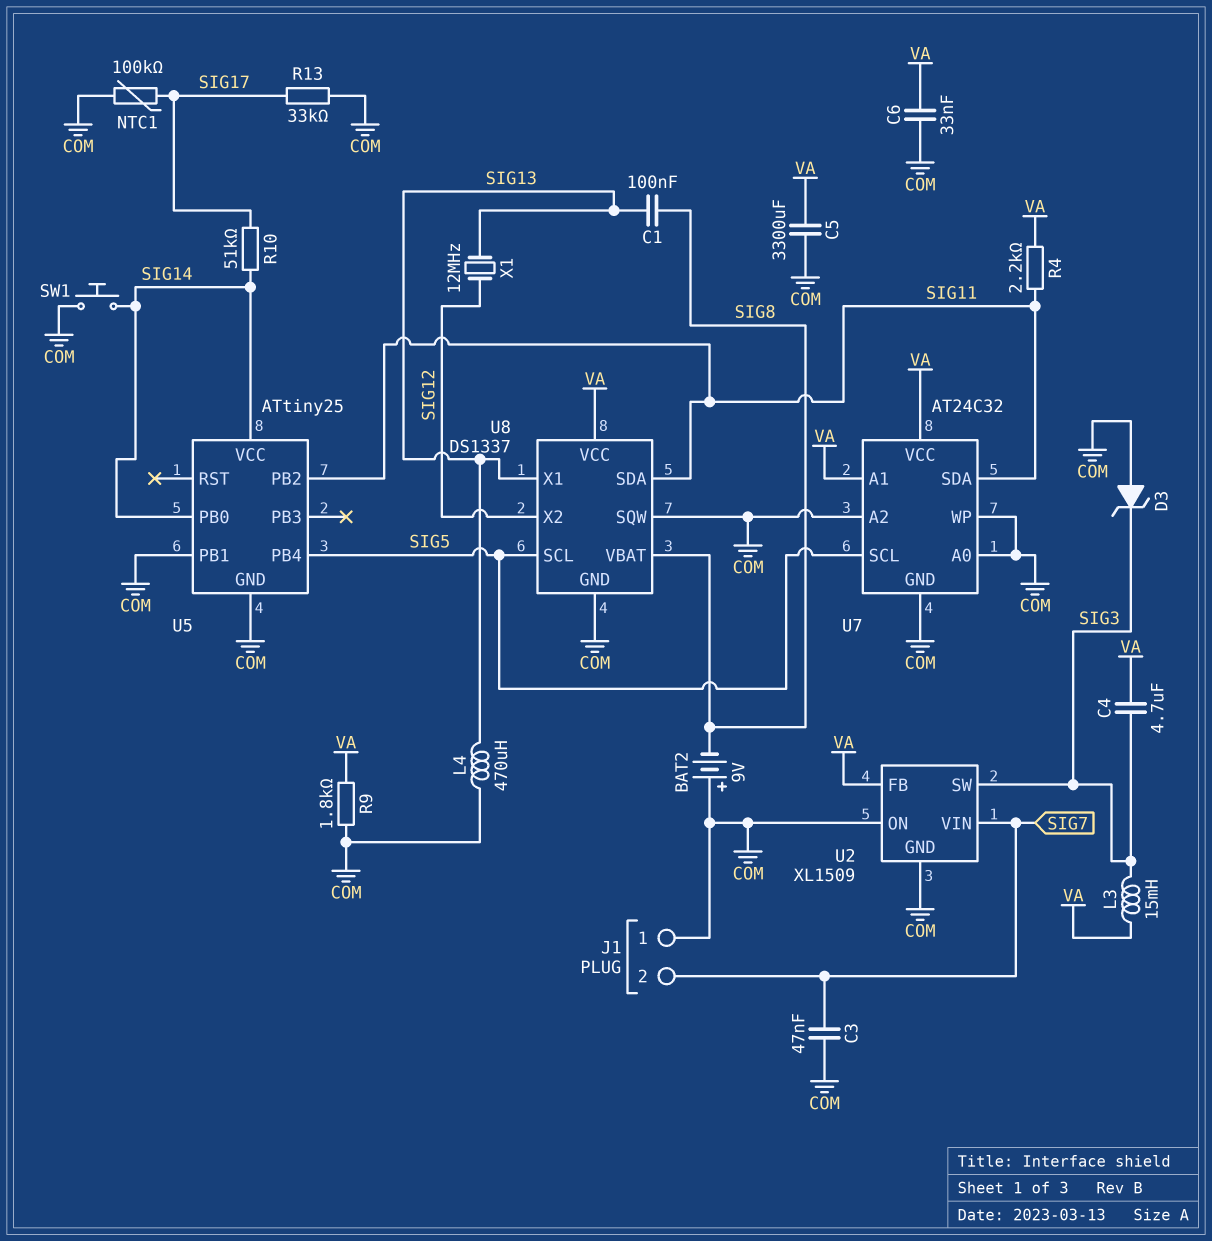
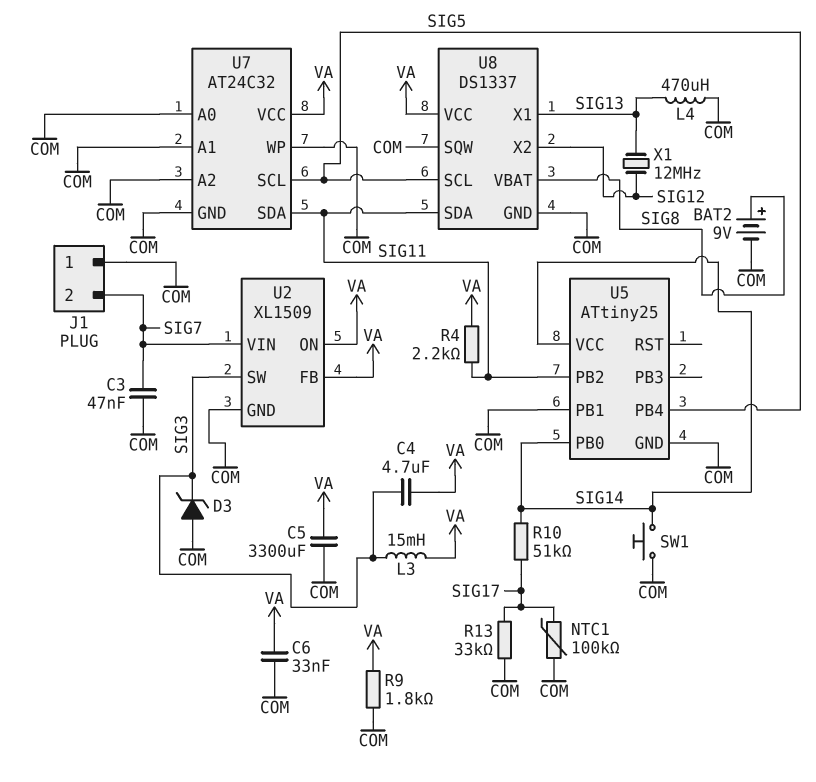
BAT2: 9V (plus COM, minus SIG8) -> 9V (plus SIG8, minus COM)
C1: 100nF (SIG8, SIG13) -> none
U2 pin ON: COM -> VA
U7 pin A1: VA -> COM

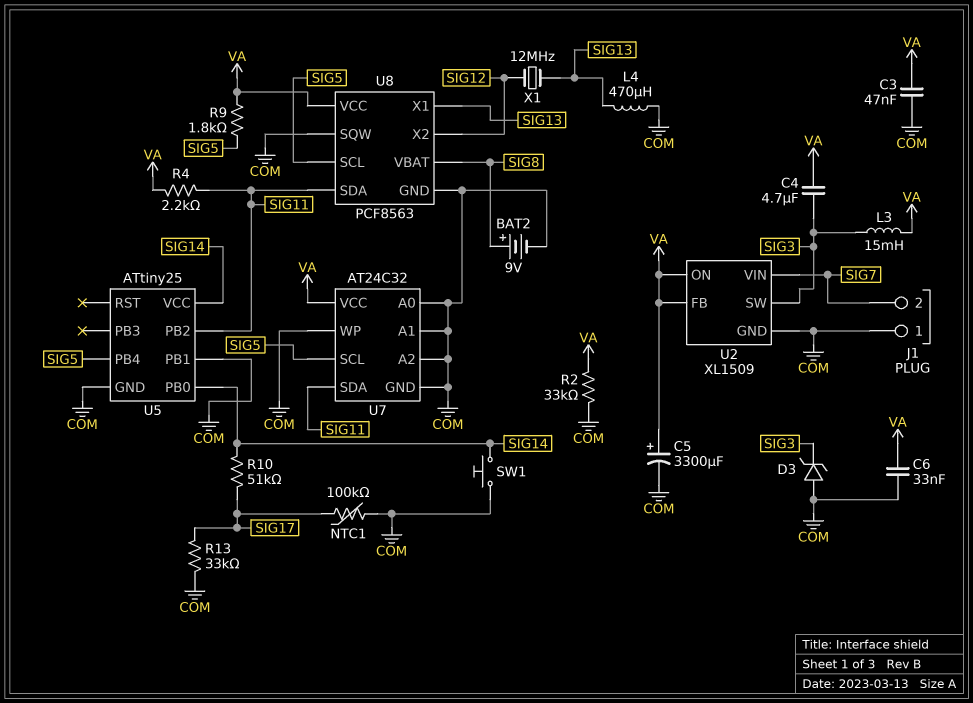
C3: 47nF (COM, SIG7) -> 47nF (COM, VA)
C5: 3300uF (COM, VA) -> 3300uF (plus VA, minus COM)
R2: none -> 33k (COM, VA)
R9: 1.8k (COM, VA) -> 1.8k (SIG5, VA)
U8: DS1337 -> PCF8563

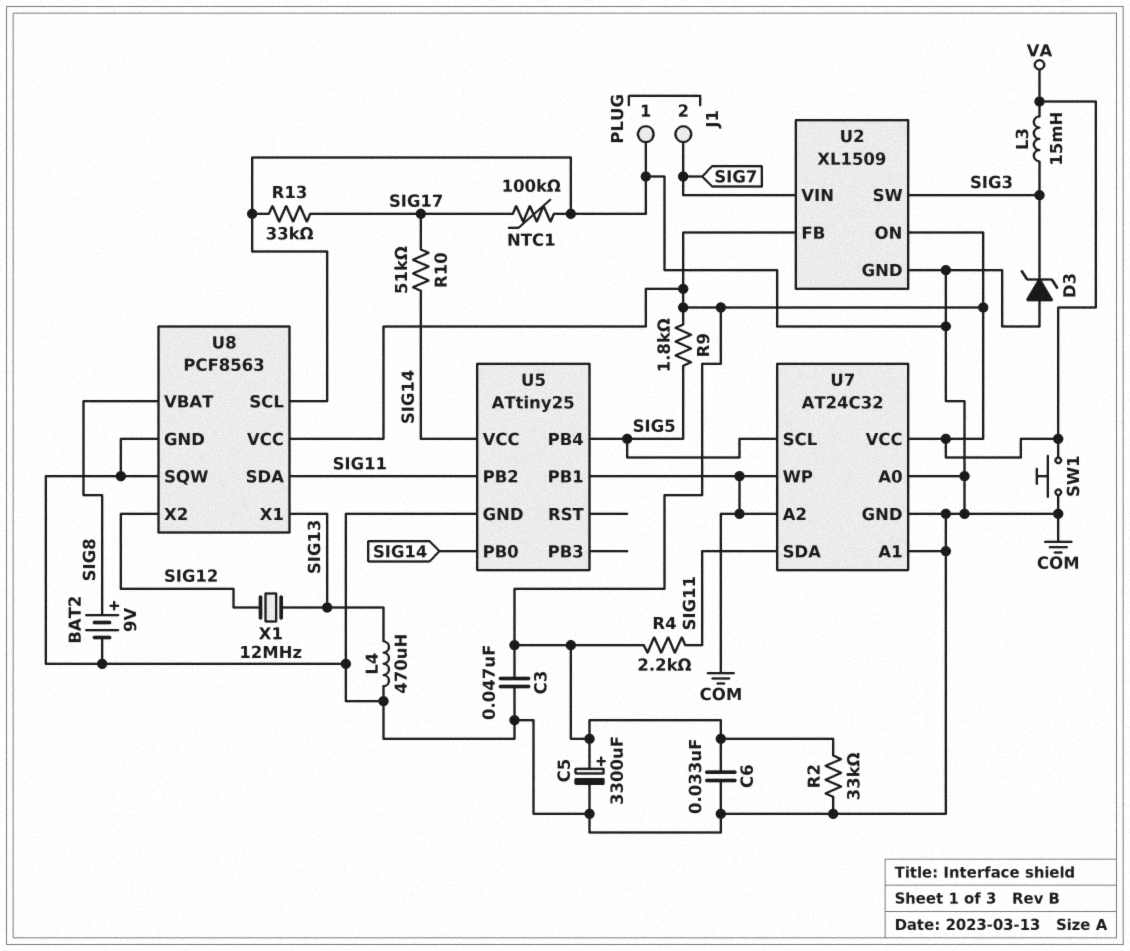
C4: 4.7uF (SIG3, VA) -> none
SW1: button (COM, SIG14) -> button (COM, VA)
U8 pin SCL: SIG5 -> COM

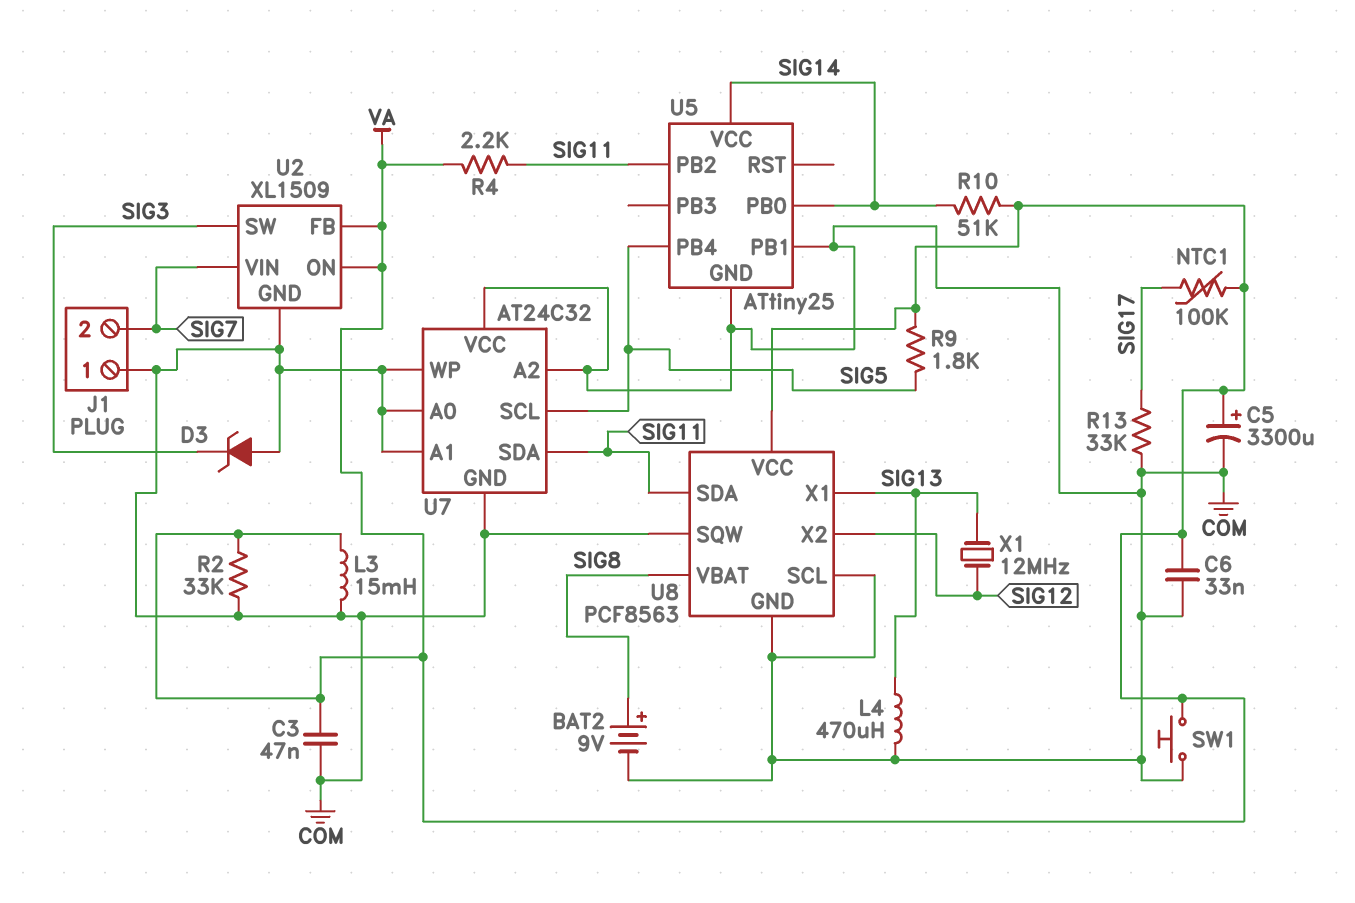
L3: 15mH (SIG3, VA) -> 15mH (COM, VA)
NTC1: 100k (COM, SIG17) -> 100k (SIG17, VA)
R10: 51k (SIG14, SIG17) -> 51k (SIG14, VA)
U7 pin VCC: VA -> COM

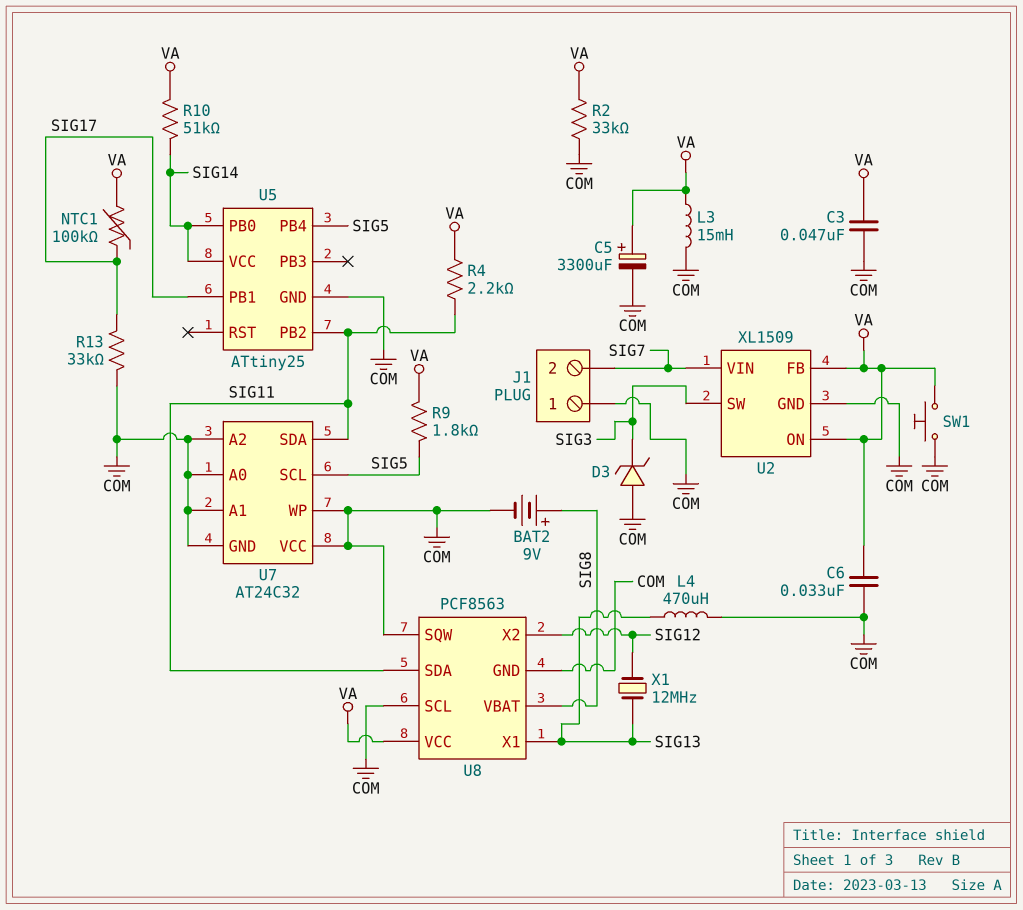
U5 pin PB1: COM -> SIG17

